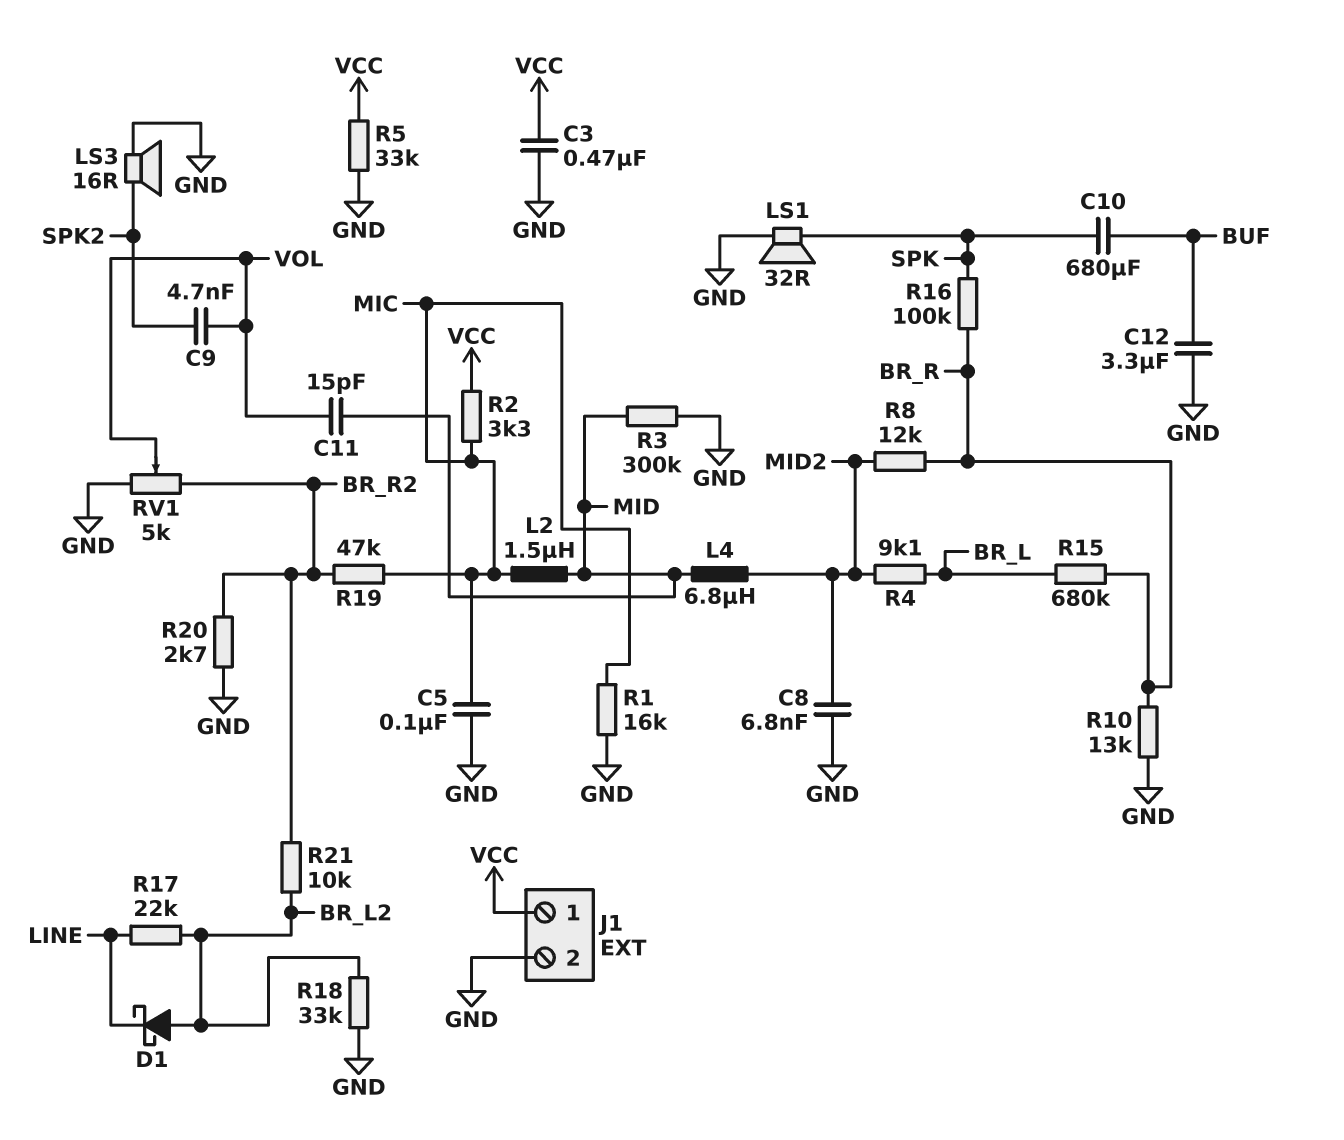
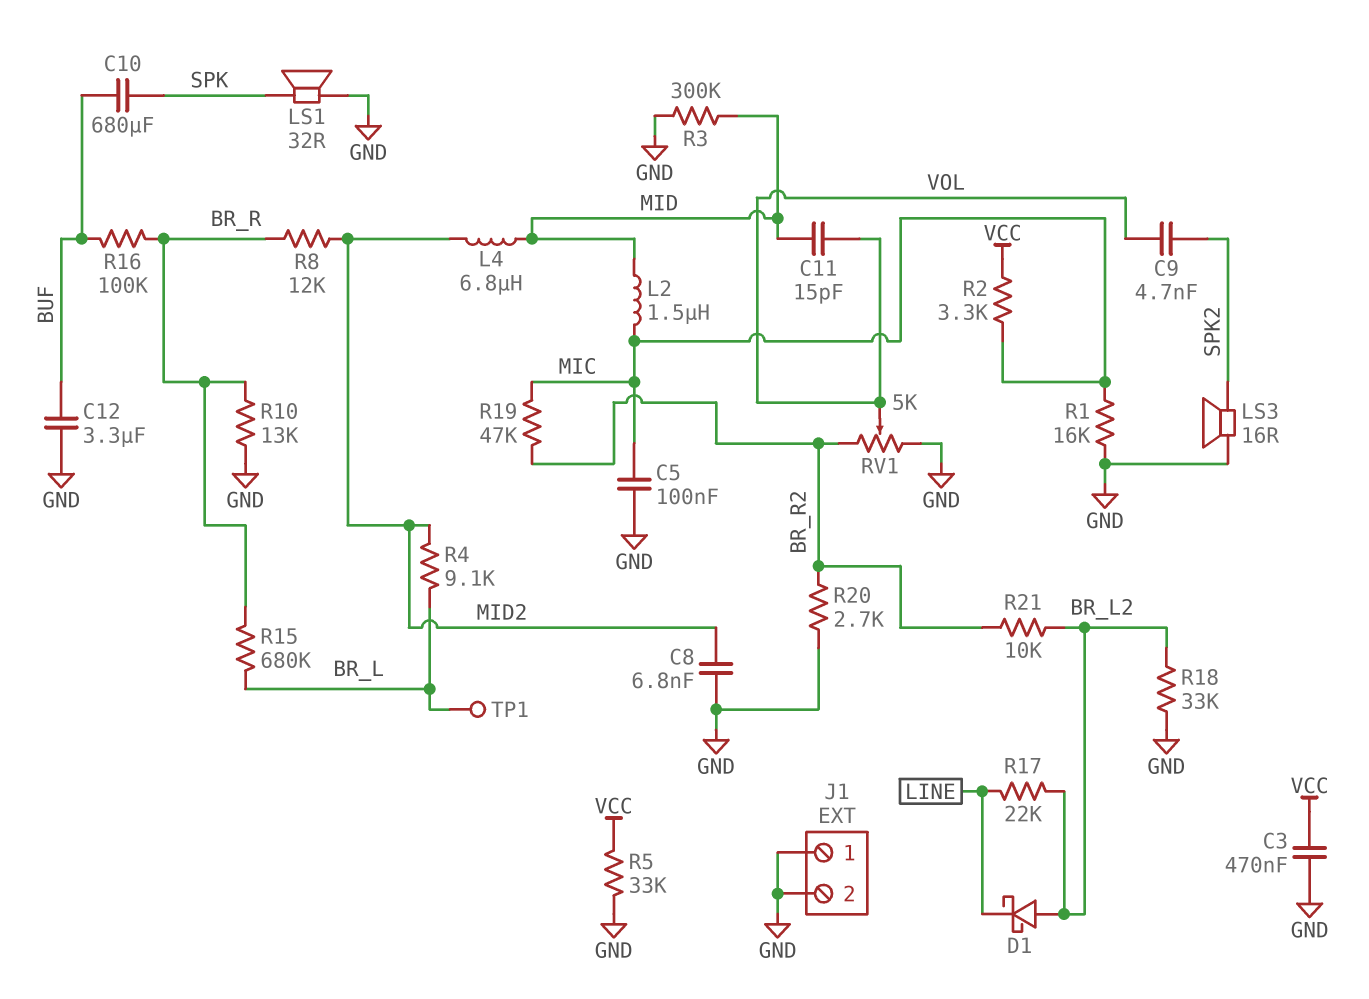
J1 pin 1: VCC -> GND
R16: 100k (BR_R, SPK) -> 100k (BR_R, BUF)
TP1: none -> test point (BR_L)

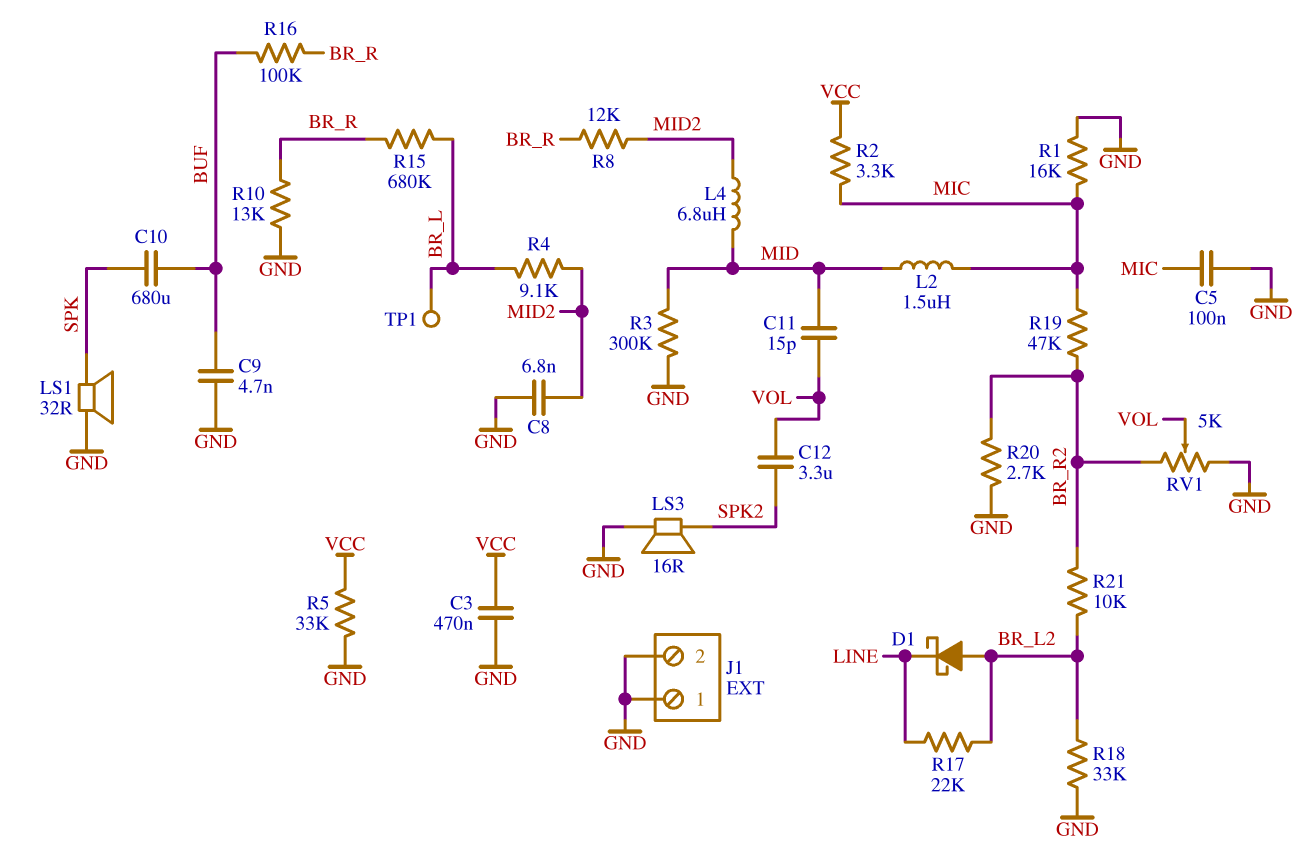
C9: 4.7nF (SPK2, VOL) -> 4.7nF (BUF, GND)
C12: 3.3uF (BUF, GND) -> 3.3uF (SPK2, VOL)

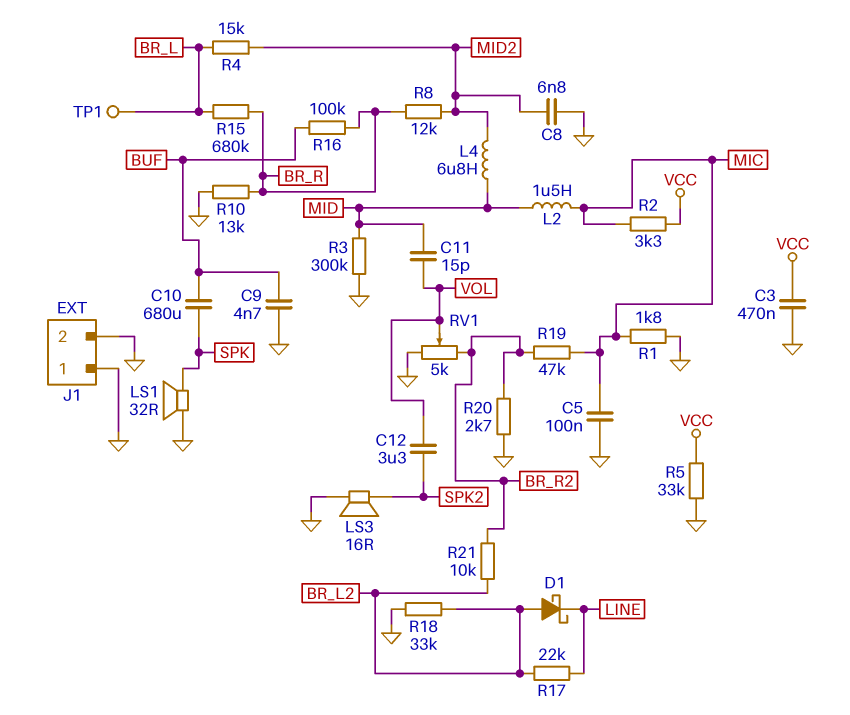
R1: 16k (GND, MIC) -> 1.8k (GND, MIC)
R4: 9.1k (BR_L, MID2) -> 15k (BR_L, MID2)

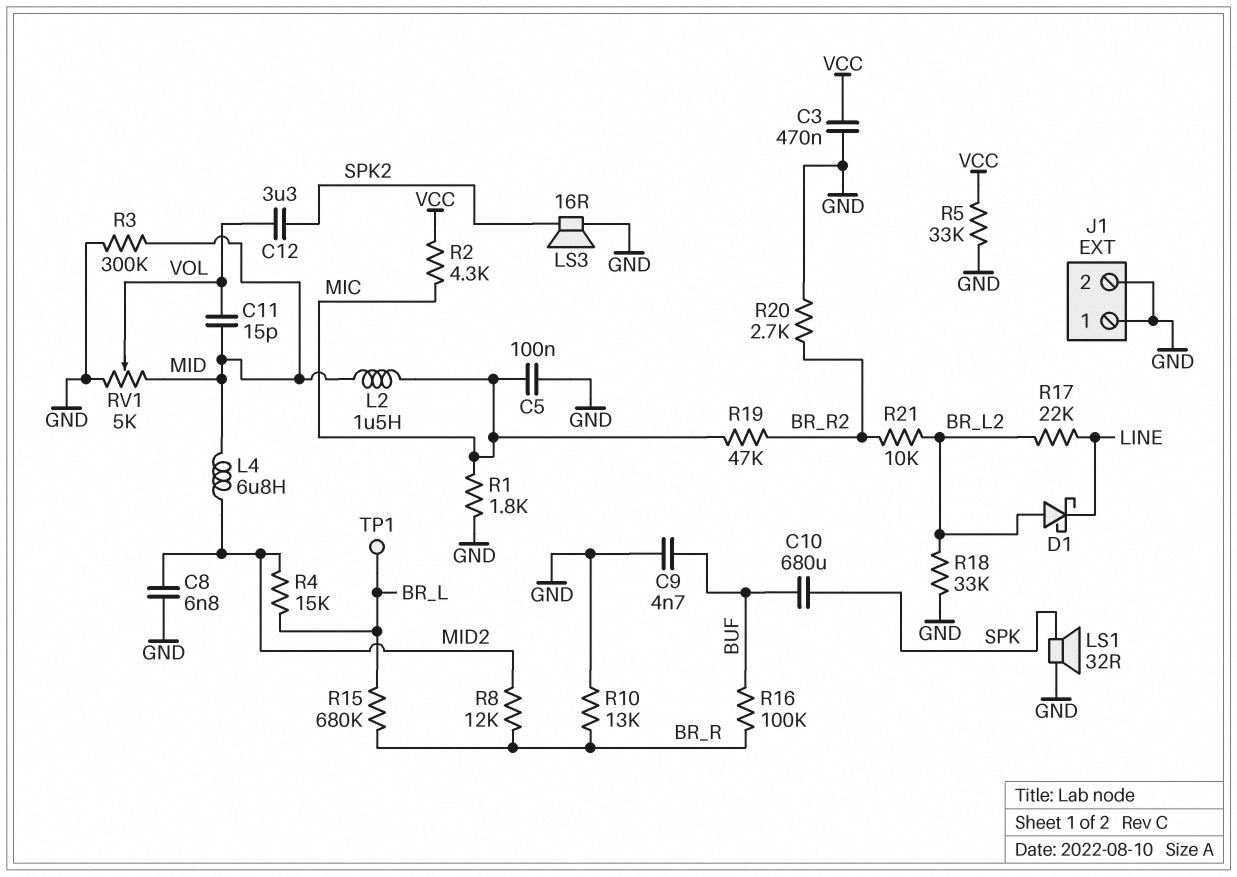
R2: 3.3k (MIC, VCC) -> 4.3k (MIC, VCC)
RV1: 5k (BR_R2, GND, wiper VOL) -> 5k (GND, MID, wiper VOL)

